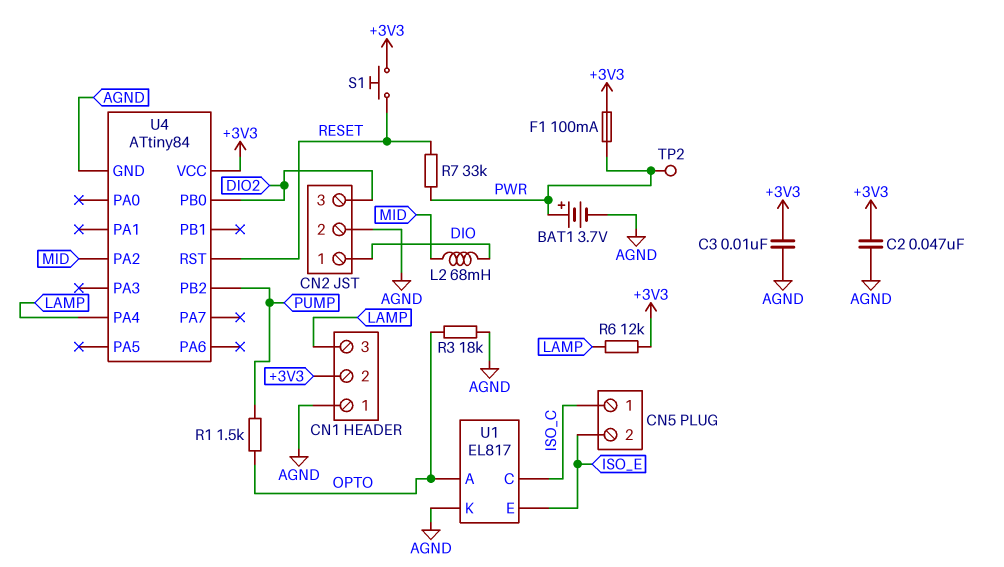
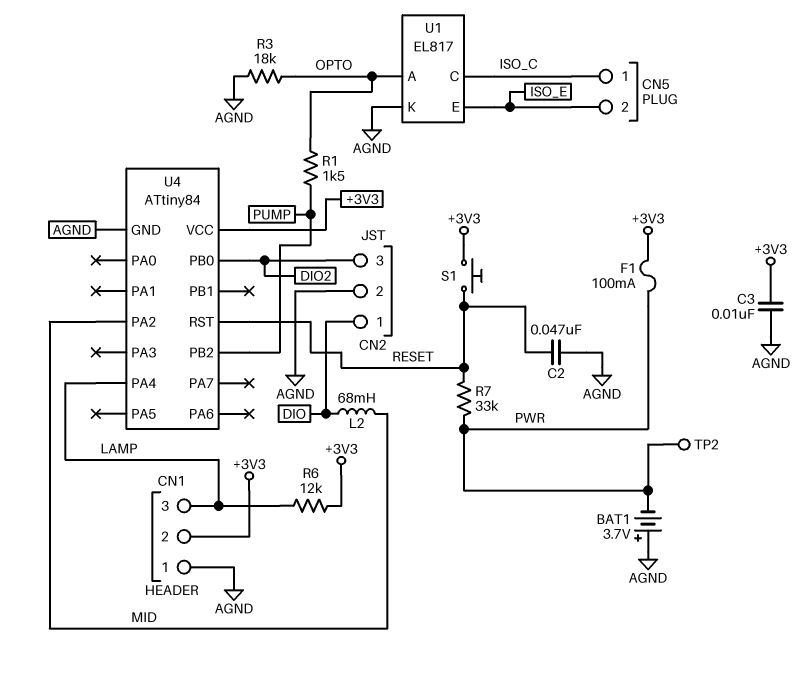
BAT1: 3.7V (plus PWR, minus AGND) -> 3.7V (plus AGND, minus PWR)
C2: 47nF (+3V3, AGND) -> 47nF (AGND, RESET)

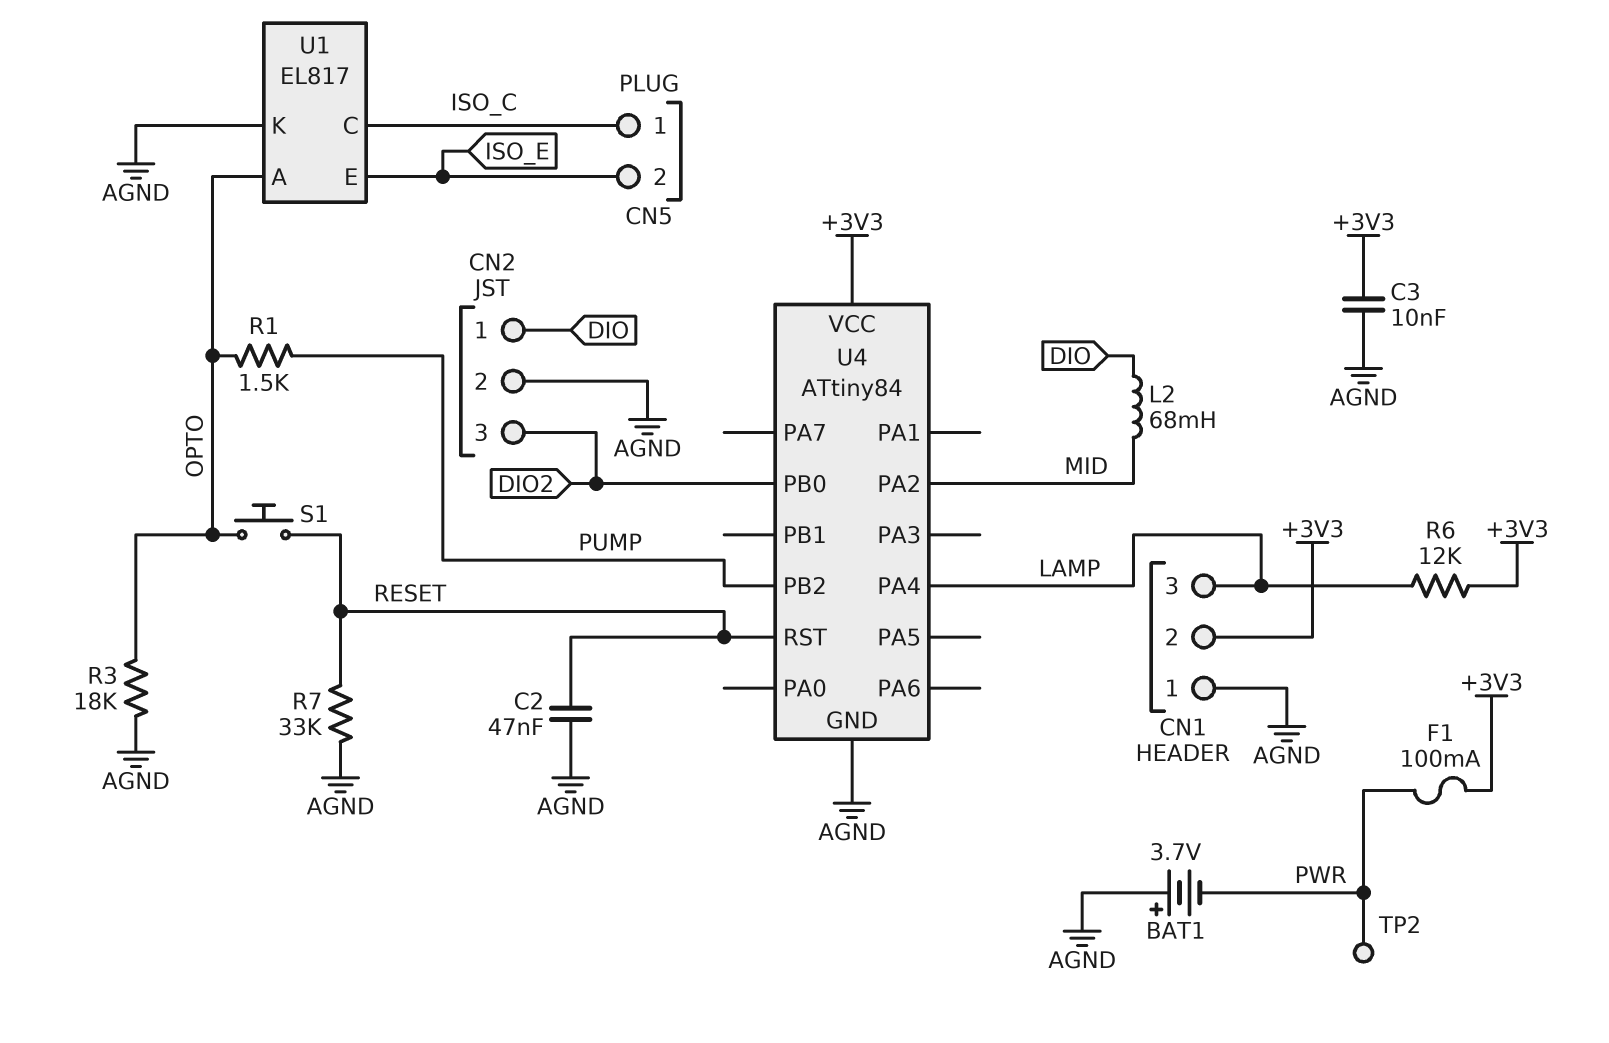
R7: 33k (PWR, RESET) -> 33k (AGND, RESET)
S1: button (+3V3, RESET) -> button (OPTO, RESET)

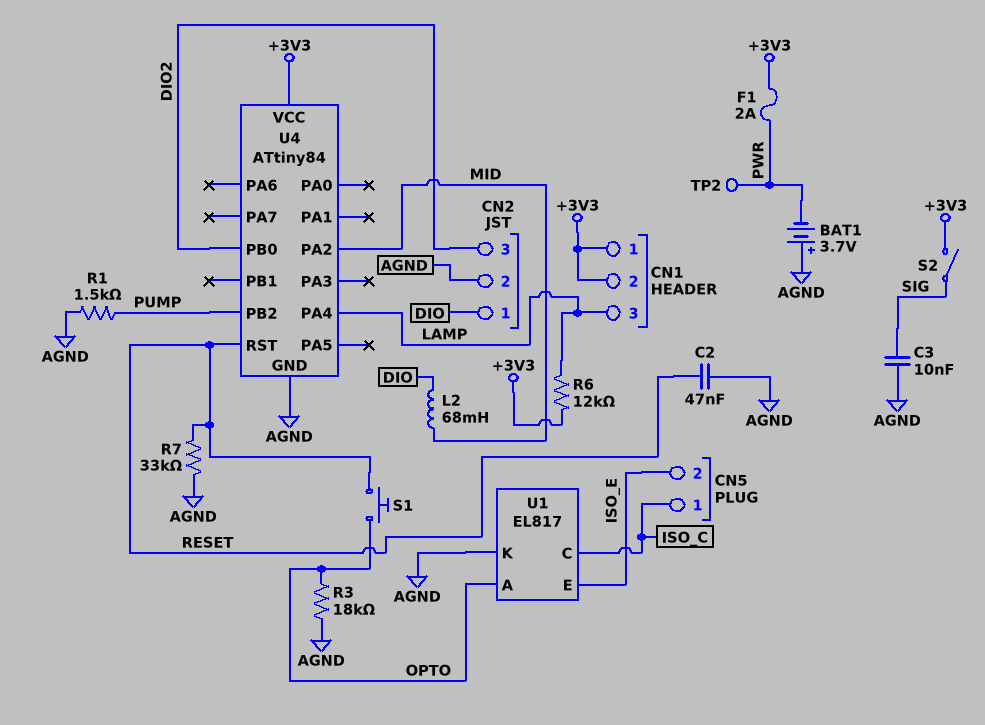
C3: 10nF (+3V3, AGND) -> 10nF (AGND, SIG)
CN1 pin 1: AGND -> +3V3
F1: 100mA (+3V3, PWR) -> 2A (+3V3, PWR)
R1: 1.5k (OPTO, PUMP) -> 1.5k (AGND, PUMP)
S2: none -> switch (+3V3, SIG)

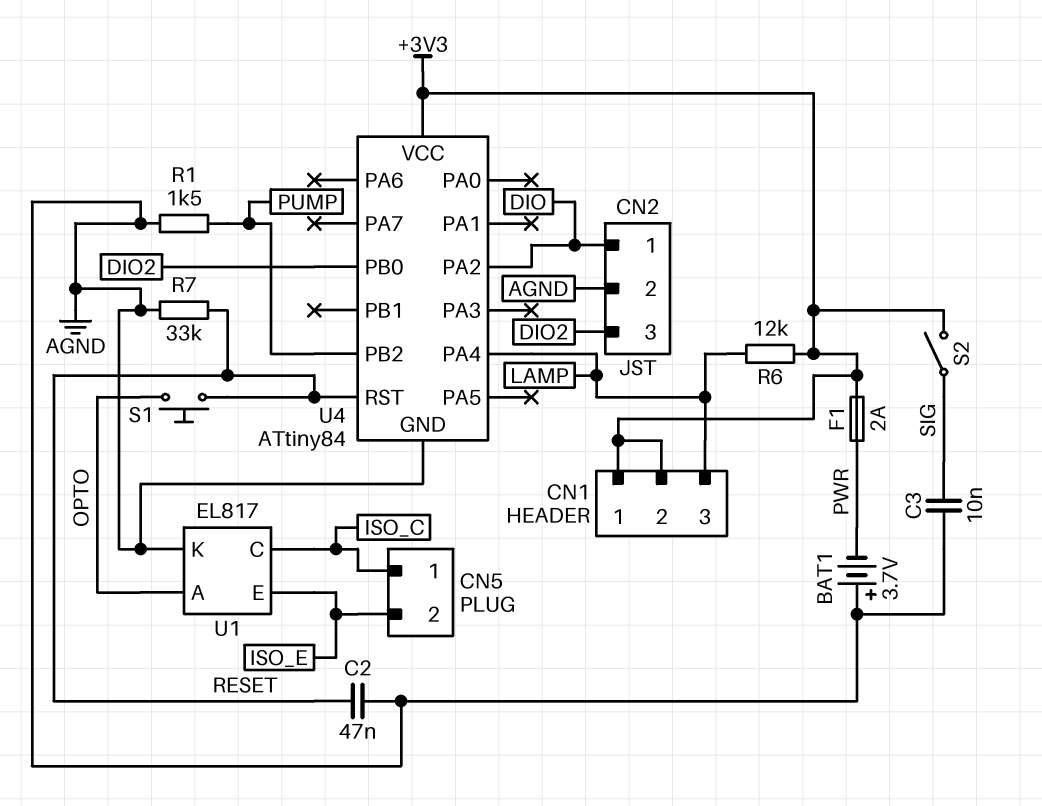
L2: 68mH (DIO, MID) -> none
R3: 18k (AGND, OPTO) -> none
TP2: test point (PWR) -> none
U4 pin PA2: MID -> DIO

